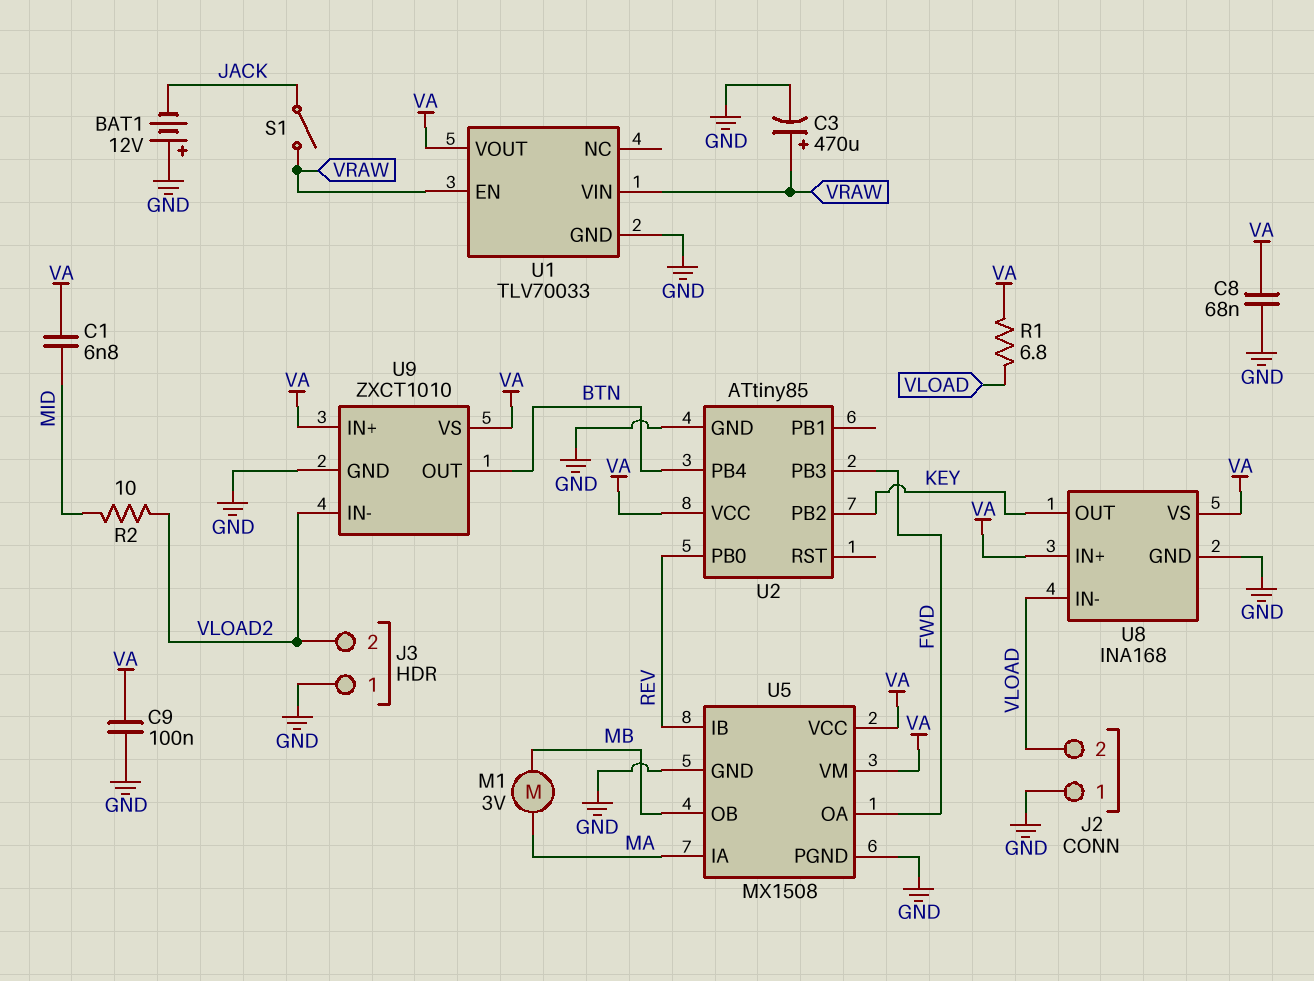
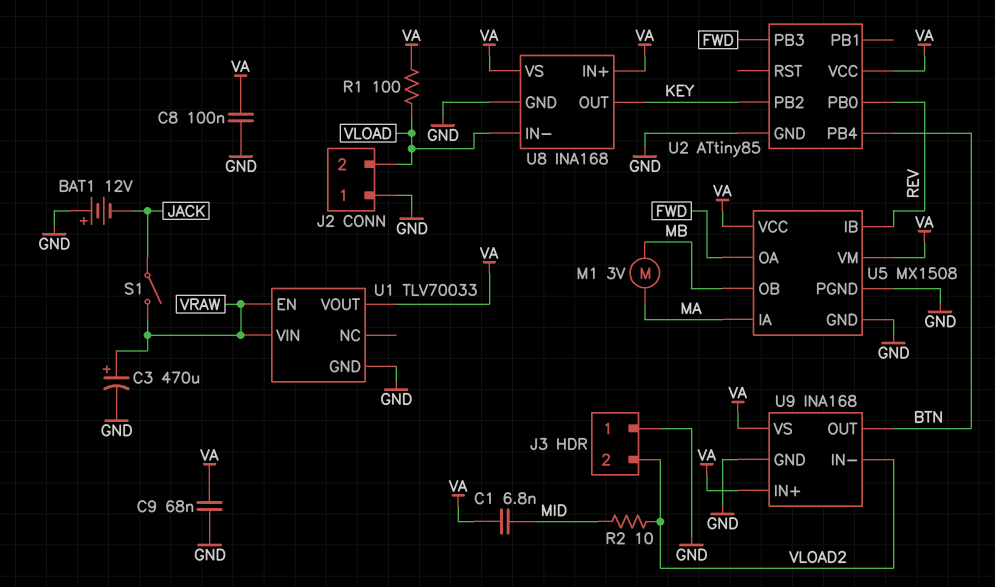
C8: 68nF (GND, VA) -> 100nF (GND, VA)
C9: 100nF (GND, VA) -> 68nF (GND, VA)
R1: 6.8 (VA, VLOAD) -> 100 (VA, VLOAD)
U9: ZXCT1010 -> INA168

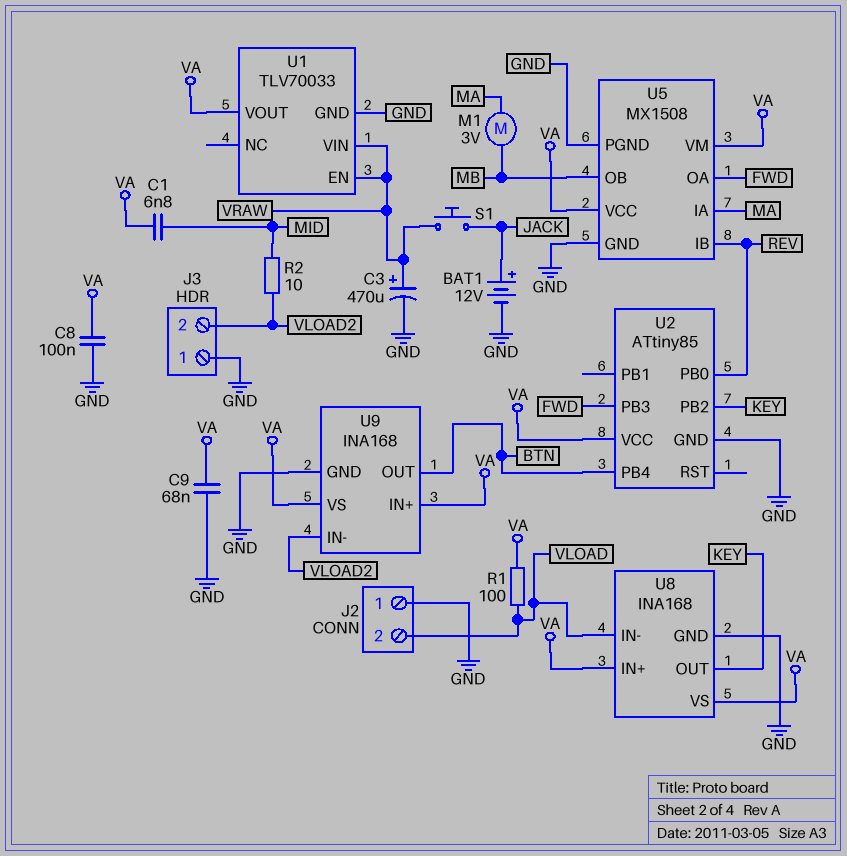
BAT1: 12V (plus GND, minus JACK) -> 12V (plus JACK, minus GND)
S1: switch (JACK, VRAW) -> button (JACK, VRAW)

